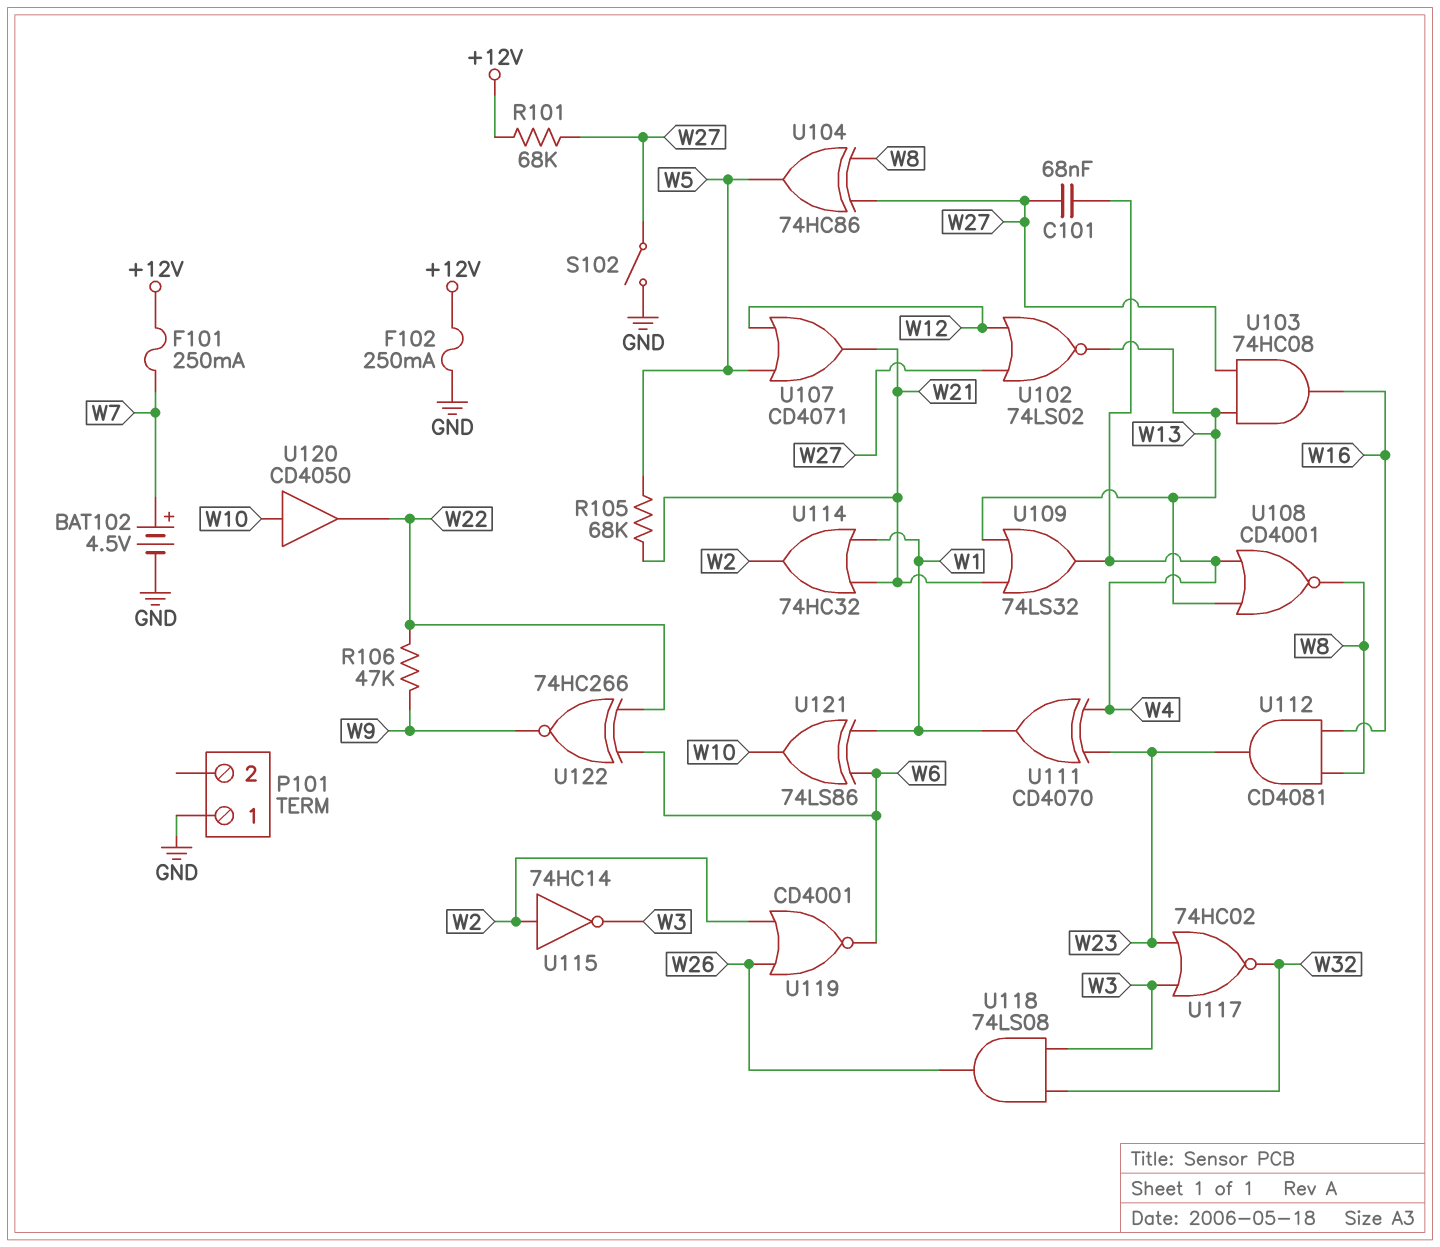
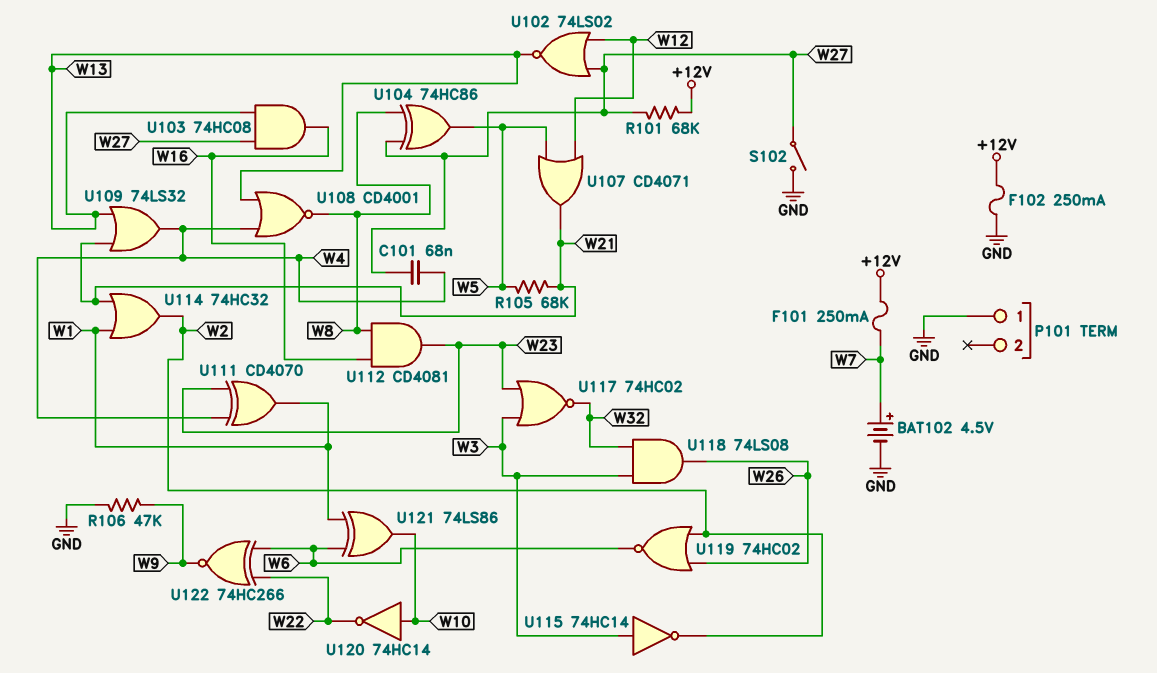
R106: 47k (W9, W22) -> 47k (GND, W9)
U115: NOT 74HC14 (in W2, out W3) -> NOT 74HC14 (in W3, out W2)
U119: NOR CD4001 (in W2, in W26, out W6) -> NOR 74HC02 (in W2, in W26, out W6)
U120: buffer CD4050 (in W10, out W22) -> NOT 74HC14 (in W10, out W22)

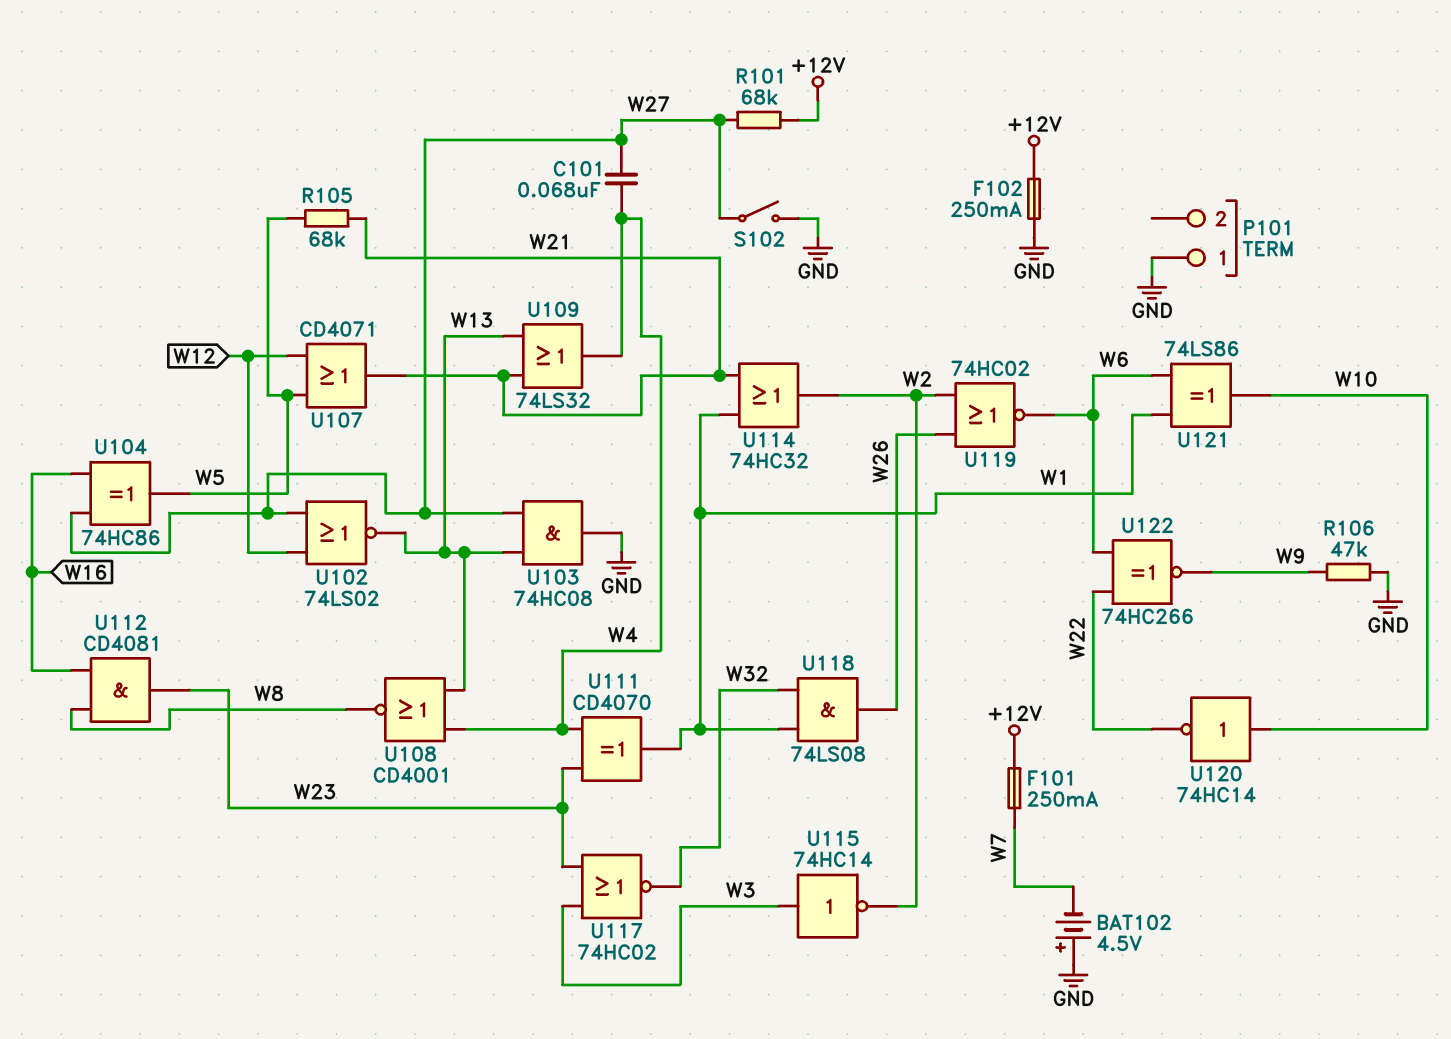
BAT102: 4.5V (plus W7, minus GND) -> 4.5V (plus GND, minus W7)
U103: AND 74HC08 (in W13, in W27, out W16) -> AND 74HC08 (in W13, in W27, out GND)
U104: XOR 74HC86 (in W8, in W27, out W5) -> XOR 74HC86 (in W16, in W27, out W5)
U118: AND 74LS08 (in W3, in W32, out W26) -> AND 74LS08 (in W1, in W32, out W26)

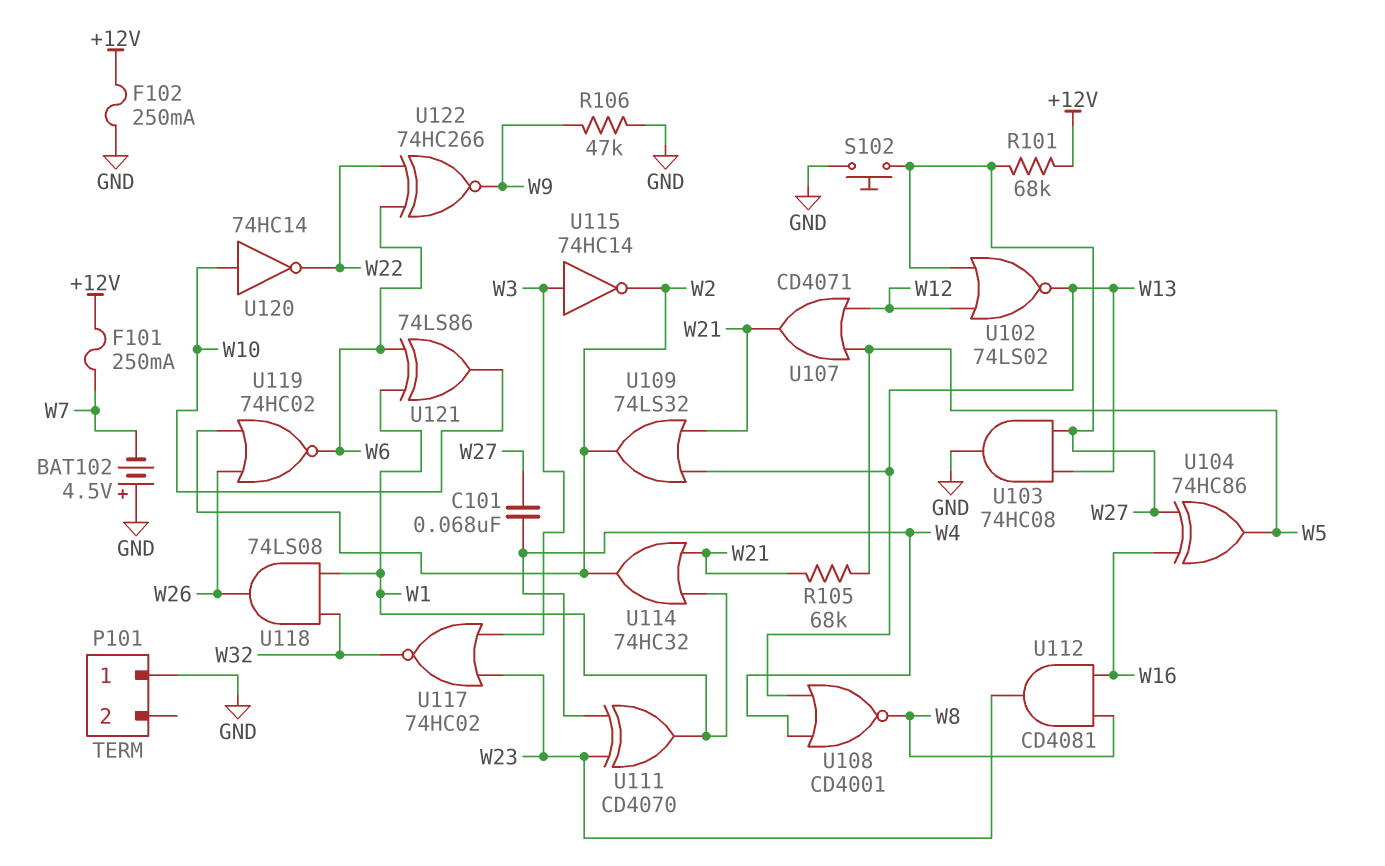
S102: switch (GND, W27) -> button (GND, W27)
U109: OR 74LS32 (in W13, in W21, out W4) -> OR 74LS32 (in W13, in W21, out W2)

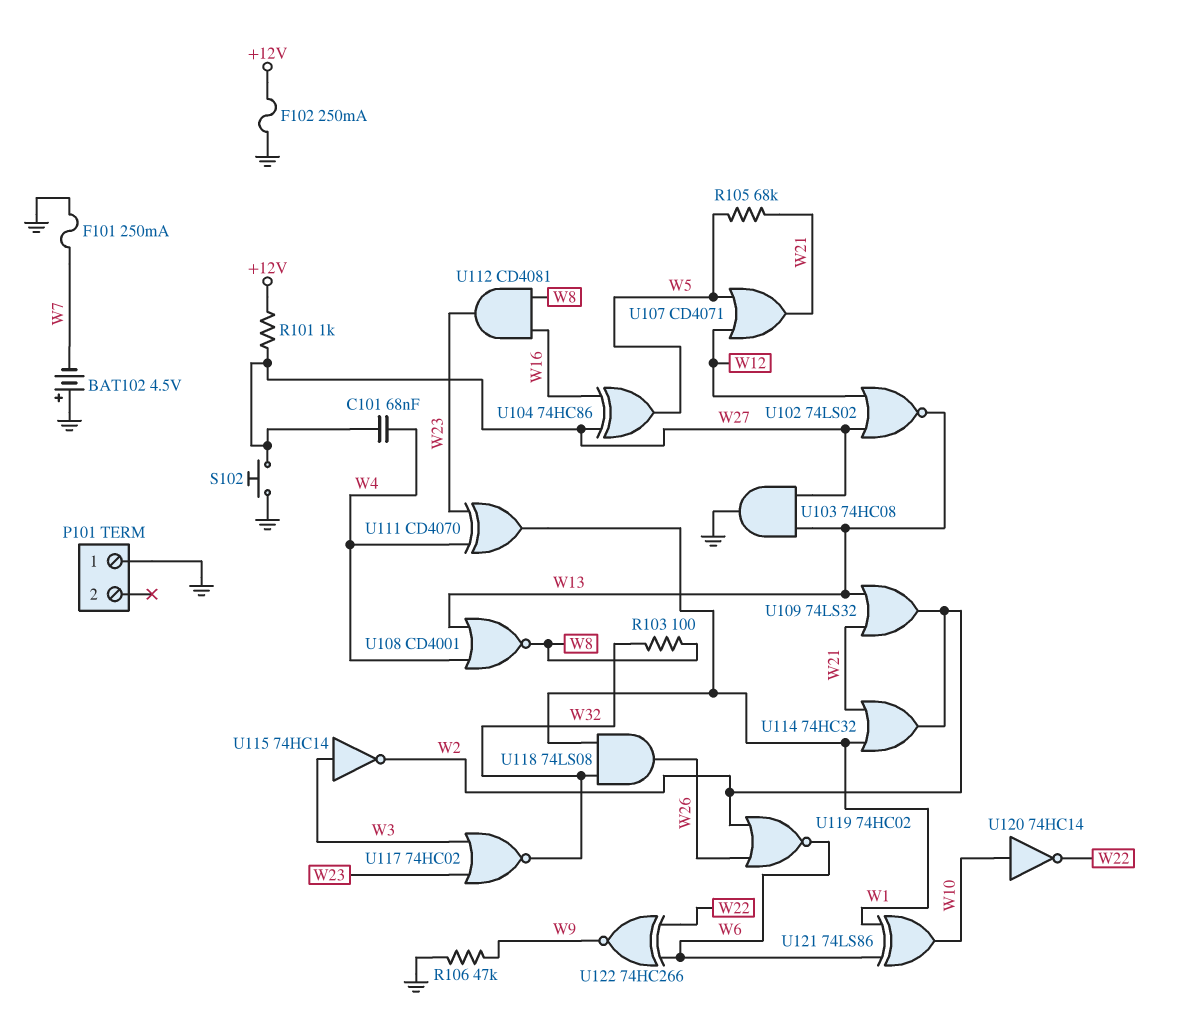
F101: 250mA (+12V, W7) -> 250mA (GND, W7)
R101: 68k (+12V, W27) -> 1k (+12V, W27)
R103: none -> 100 (W8, W32)

